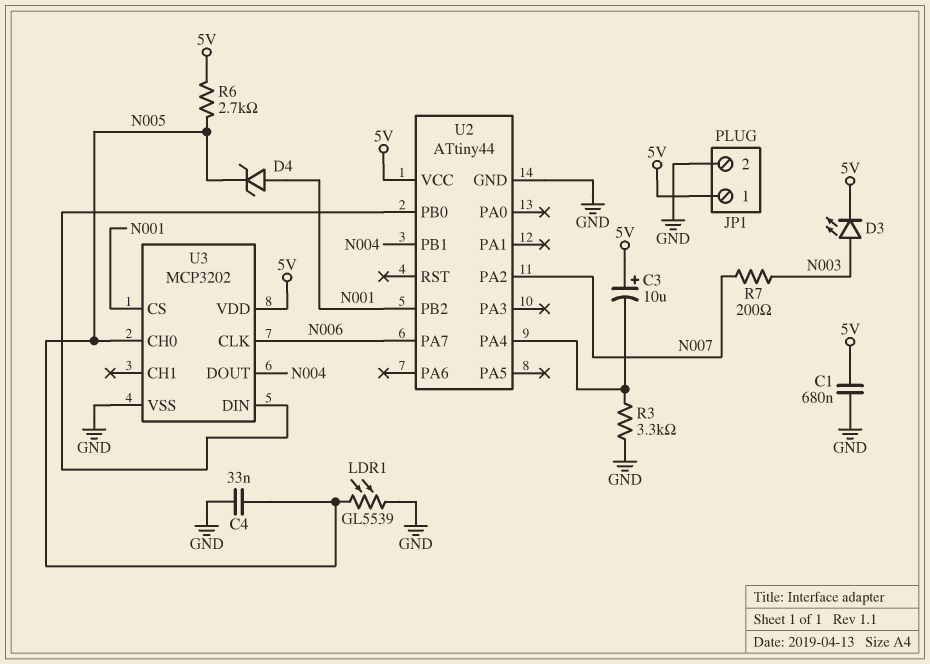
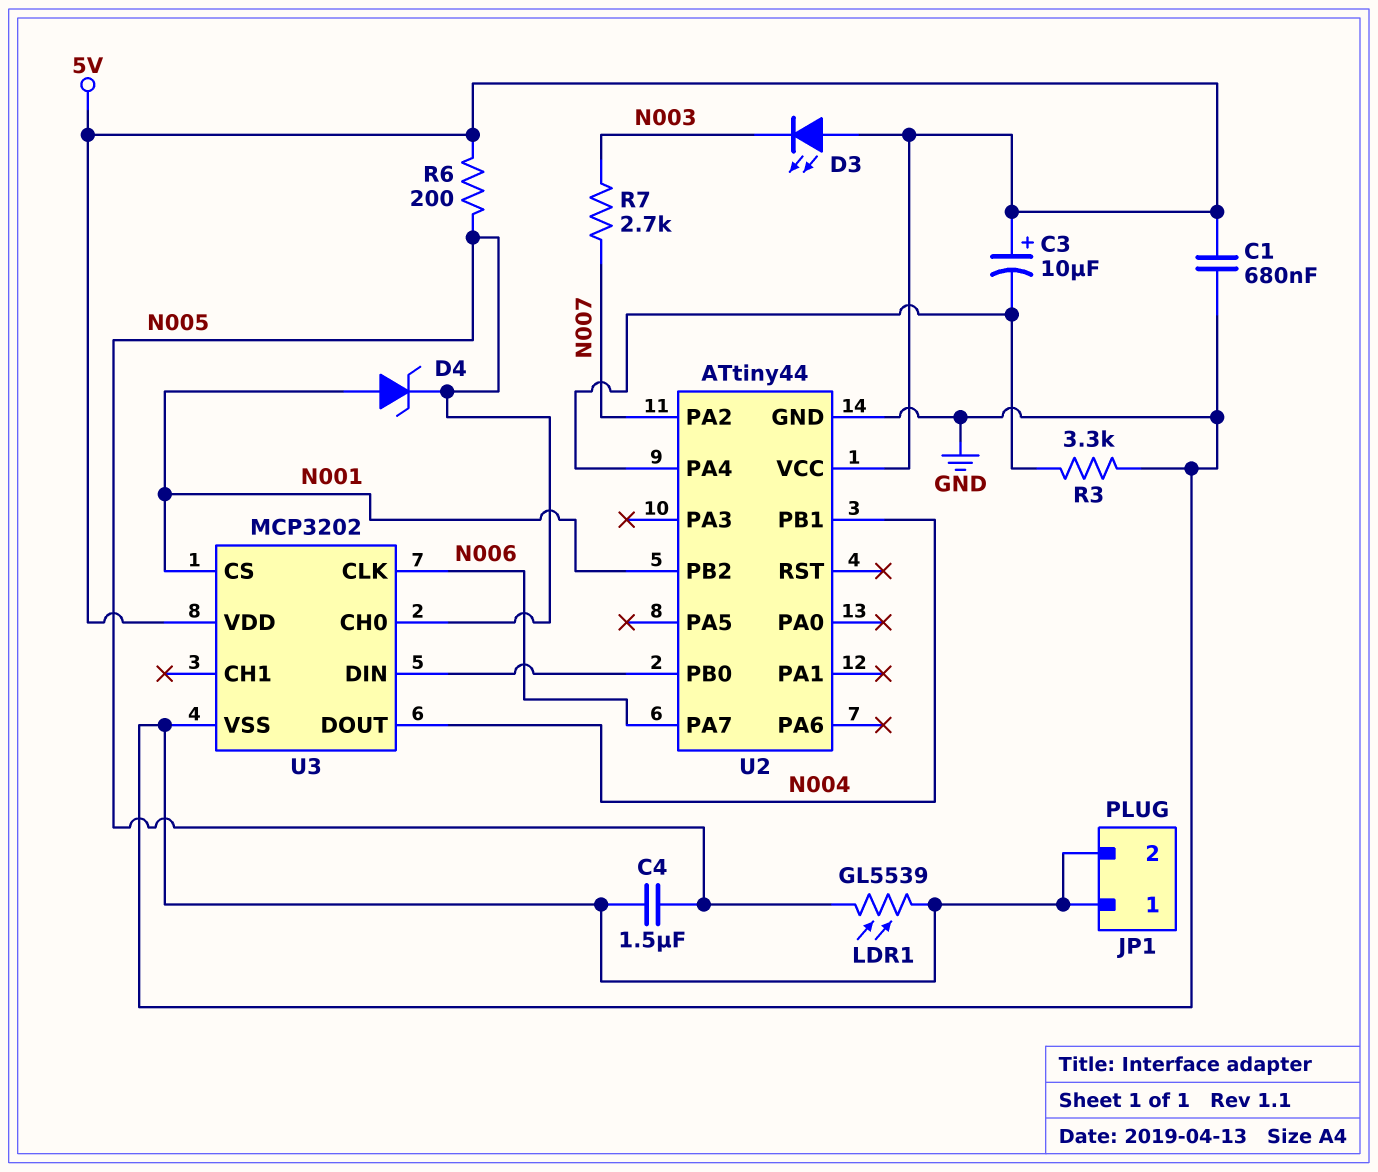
C4: 33nF (GND, N005) -> 1.5uF (GND, N005)
D3: LED (A N003, K 5V) -> LED (A 5V, K N003)
JP1 pin 1: 5V -> GND
R6: 2.7k (5V, N005) -> 200 (5V, N005)
R7: 200 (N003, N007) -> 2.7k (N003, N007)

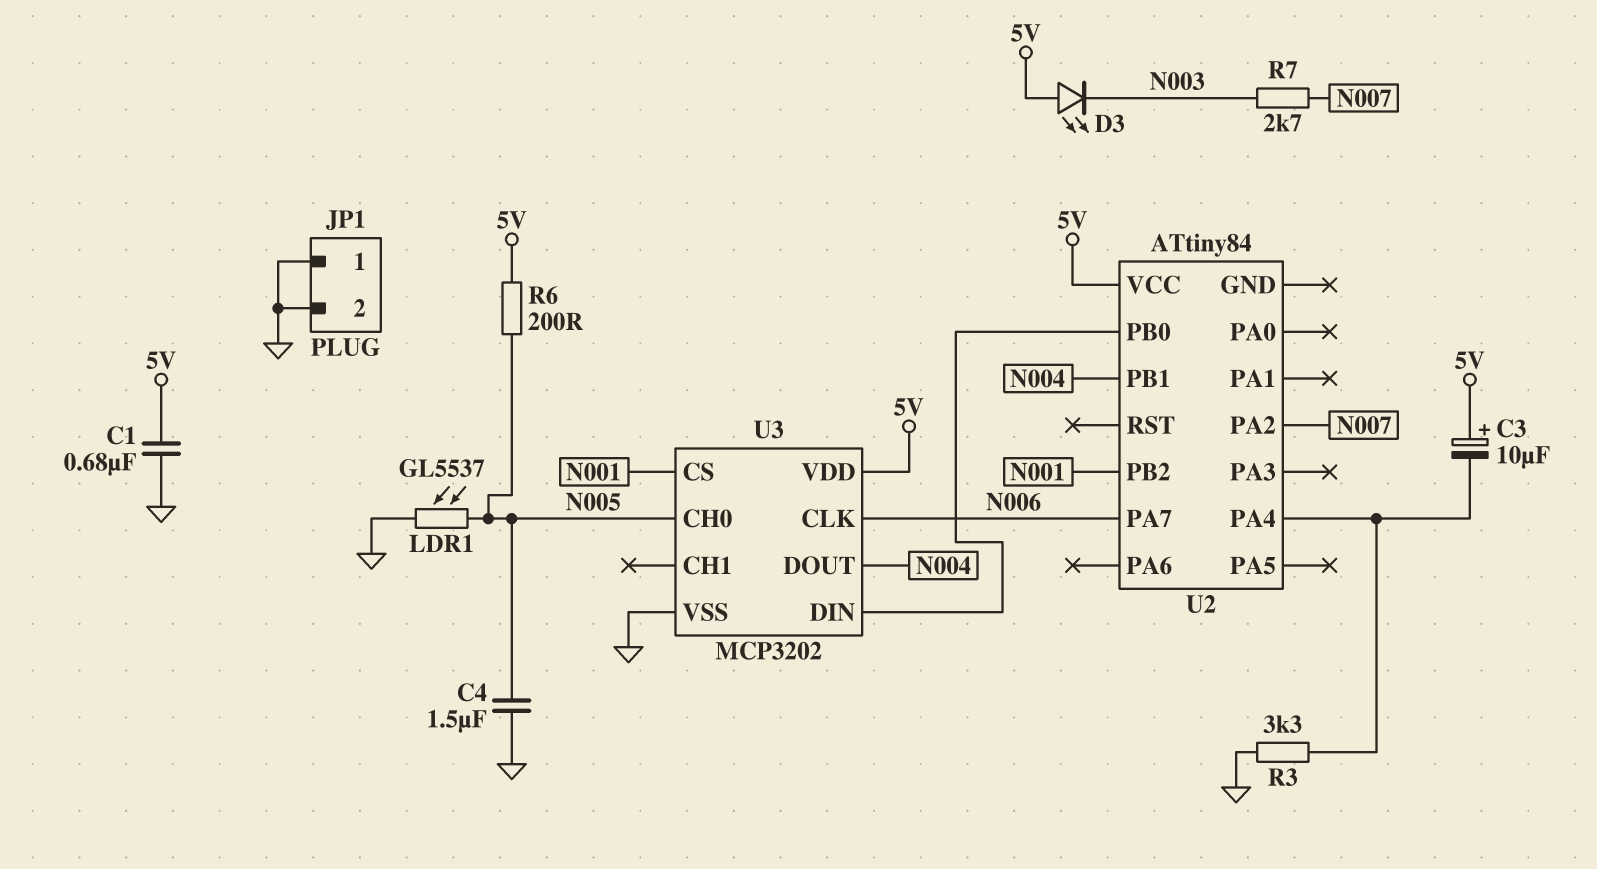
D4: zener (A N001, K N005) -> none
LDR1: GL5539 (GND, N005) -> GL5537 (GND, N005)
U2: ATtiny44 -> ATtiny84
U2 pin GND: GND -> none

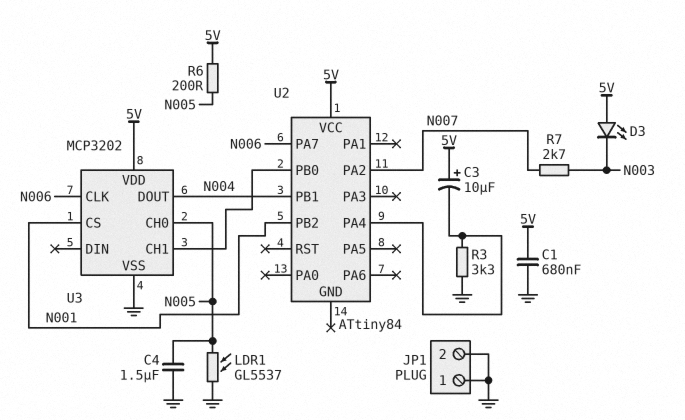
U3 pin CH1: none -> U2/PB0
U3 pin DIN: U2/PB0 -> none

